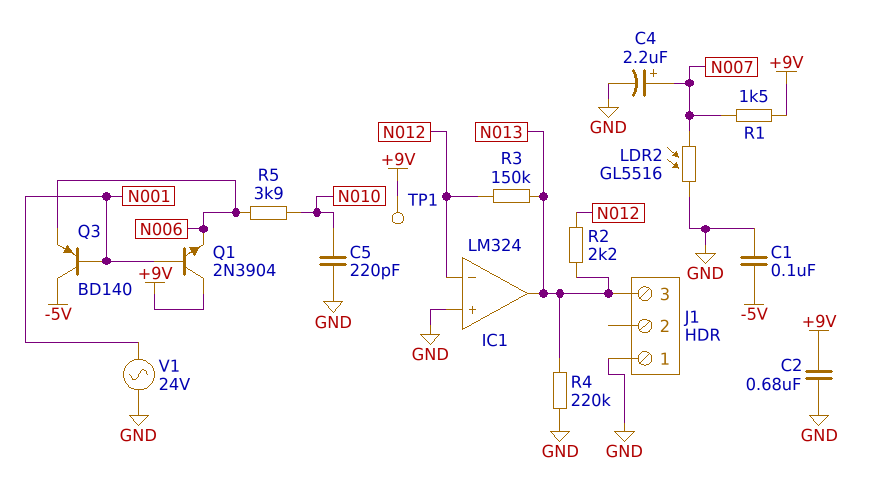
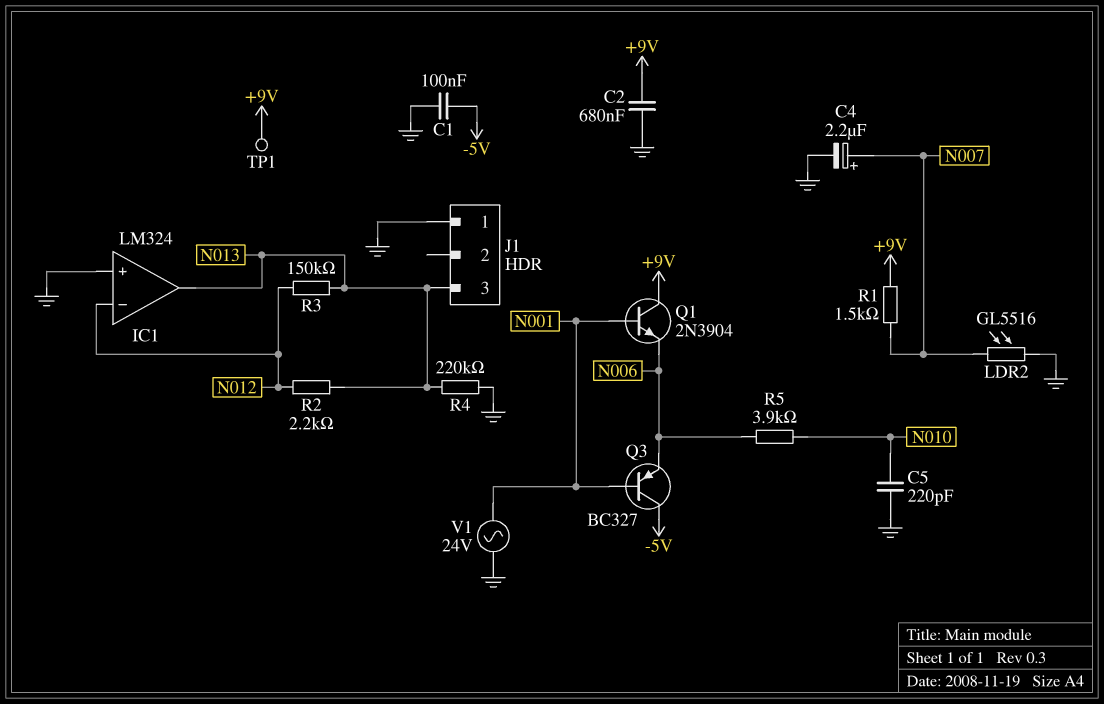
Q3: PNP BD140 (B N001, C -5V, E N006) -> PNP BC327 (B N001, C -5V, E N006)

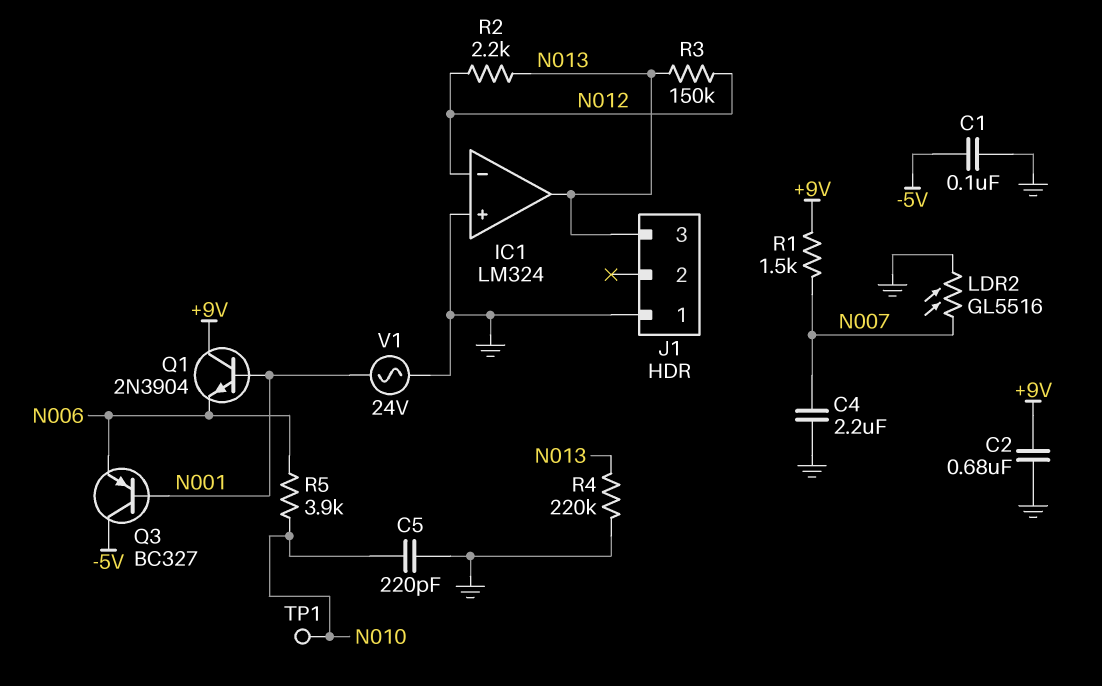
C4: 2.2uF (plus N007, minus GND) -> 2.2uF (GND, N007)
TP1: test point (+9V) -> test point (N010)

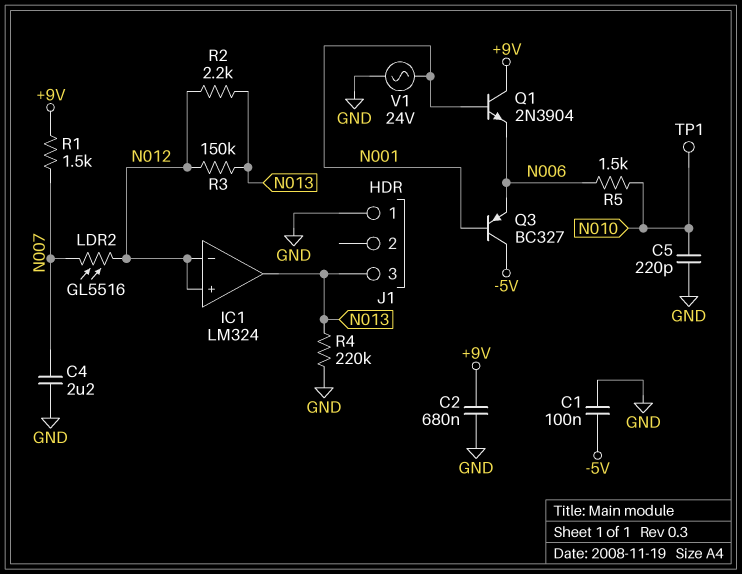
IC1 pin in+: GND -> N012
LDR2: GL5516 (GND, N007) -> GL5516 (N007, N012)
R5: 3.9k (N006, N010) -> 1.5k (N006, N010)

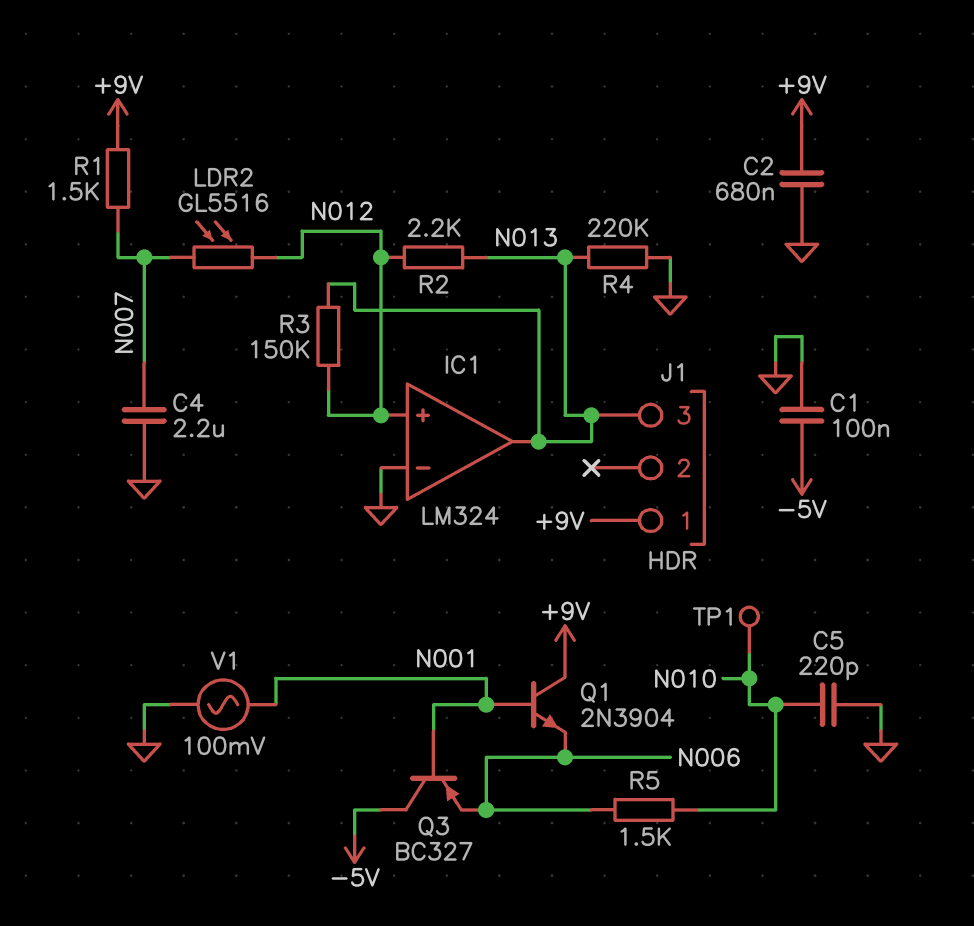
IC1 pin in-: N012 -> GND
J1 pin 1: GND -> +9V
V1: AC 24V (GND, N001) -> AC 100mV (GND, N001)

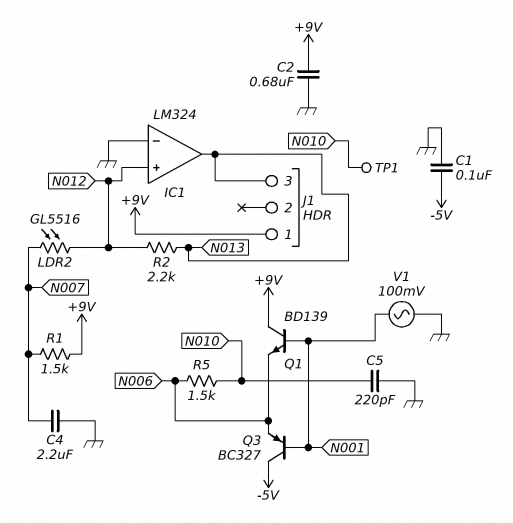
Q1: NPN 2N3904 (B N001, C +9V, E N006) -> NPN BD139 (B N001, C +9V, E N006)
R3: 150k (N012, N013) -> none
R4: 220k (GND, N013) -> none

